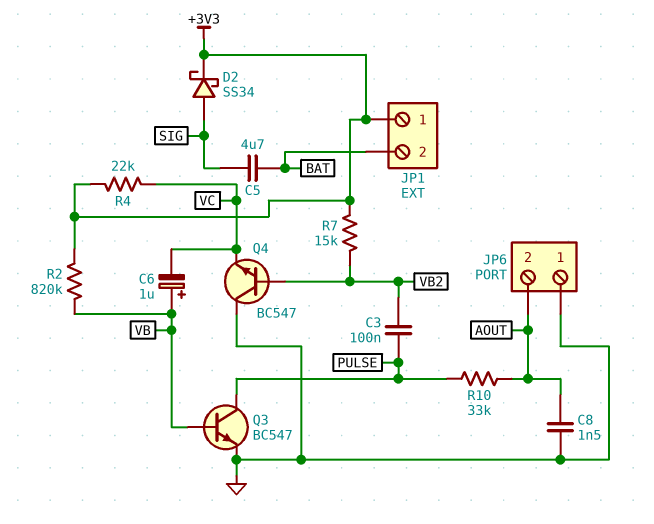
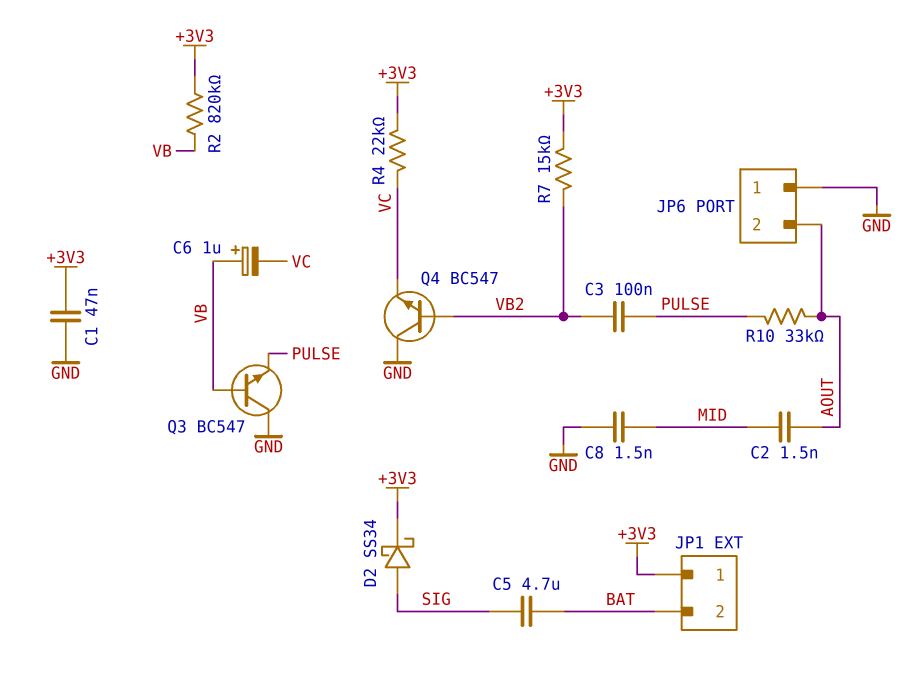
C1: none -> 47nF (+3V3, GND)
C2: none -> 1.5nF (AOUT, MID)
C8: 1.5nF (AOUT, GND) -> 1.5nF (GND, MID)
Q3: NPN BC547 (B VB, C PULSE, E GND) -> NPN BC547 (B VB, C GND, E PULSE)

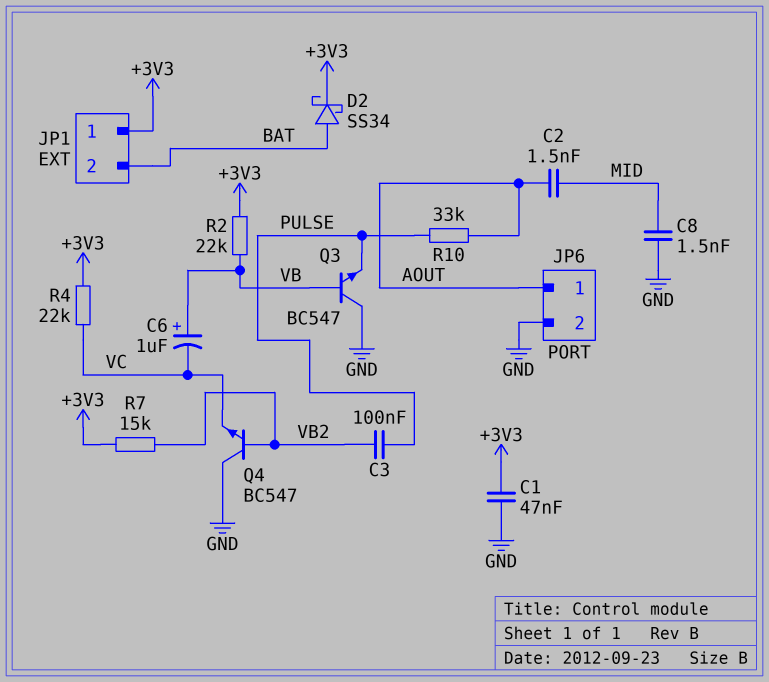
C5: 4.7uF (BAT, SIG) -> none
D2: schottky SS34 (A SIG, K +3V3) -> schottky SS34 (A BAT, K +3V3)
JP6 pin 1: GND -> AOUT
JP6 pin 2: AOUT -> GND
R2: 820k (+3V3, VB) -> 22k (+3V3, VB)

